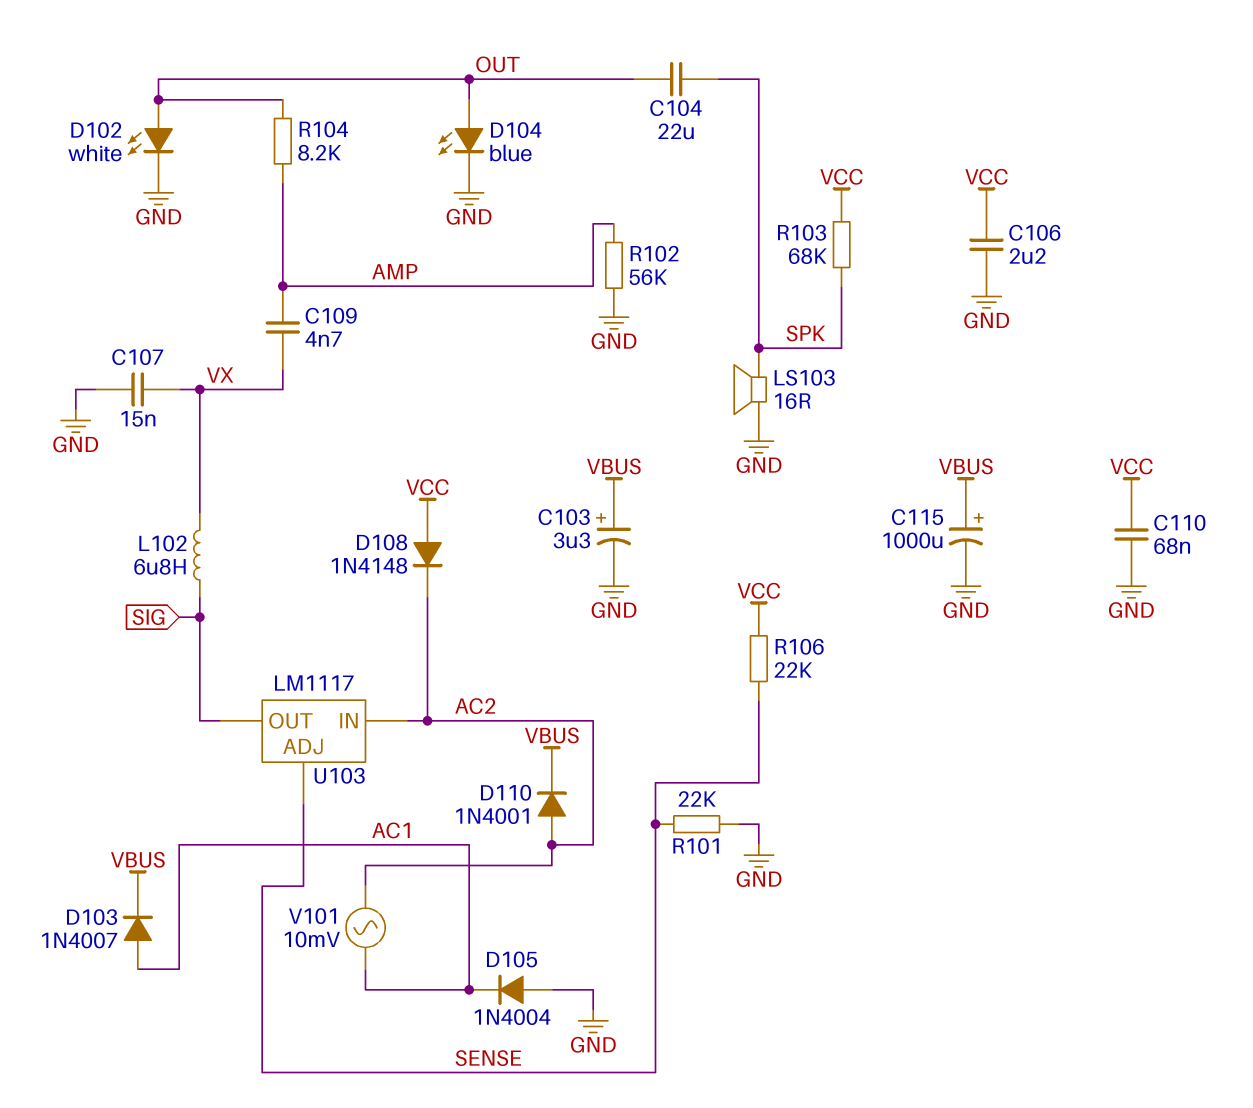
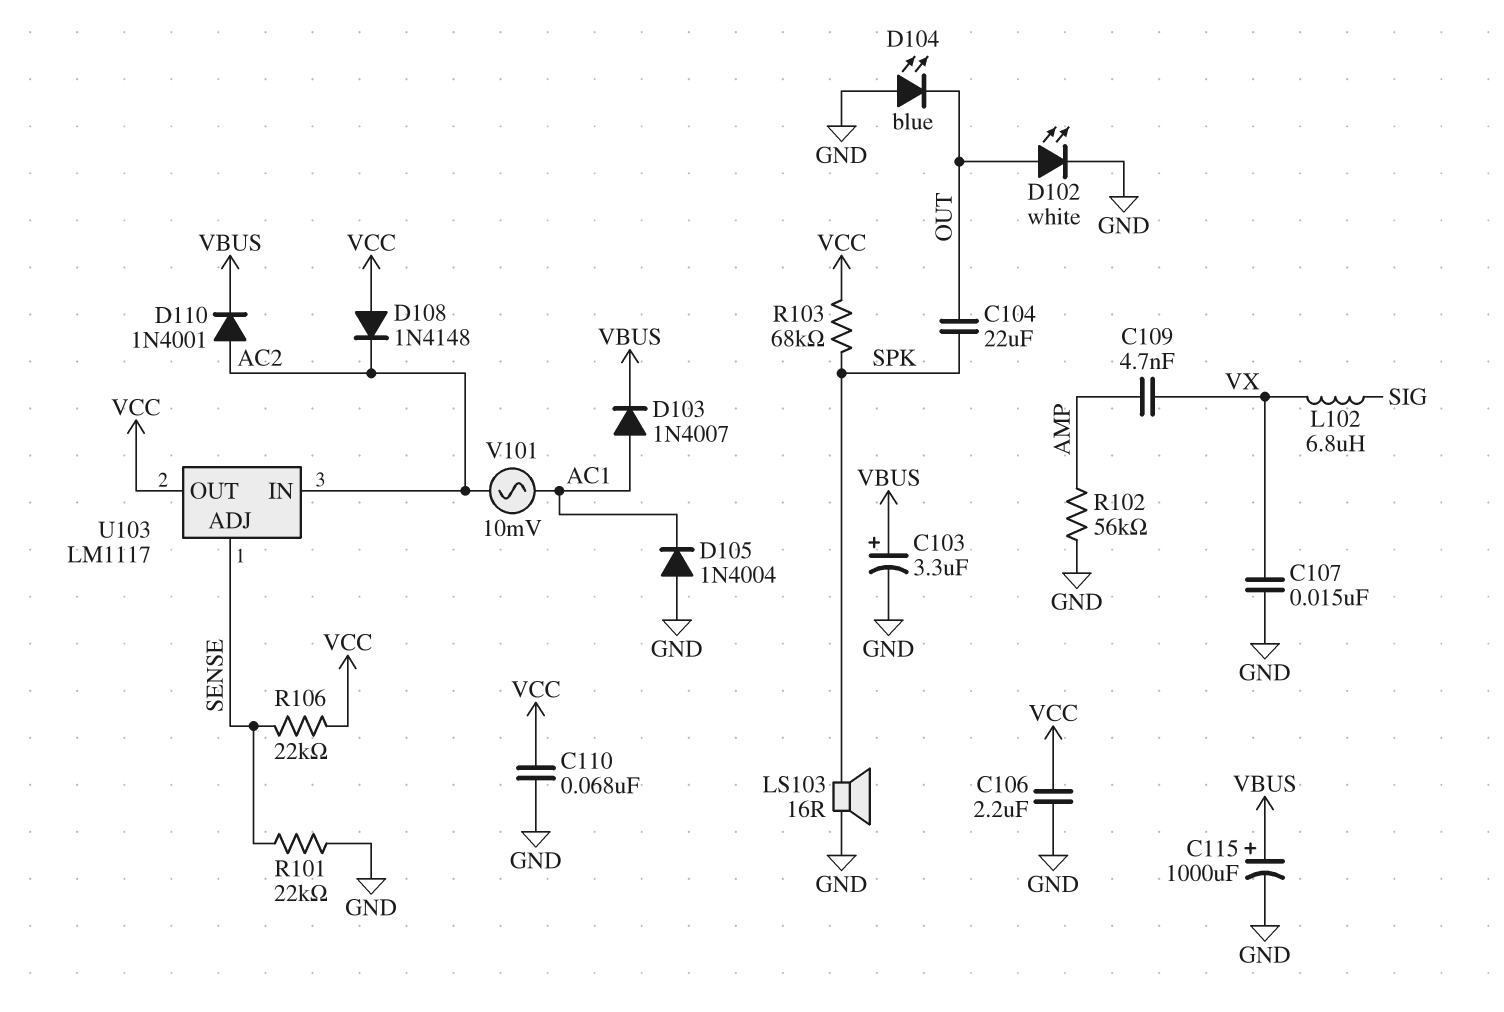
D104: LED blue (A OUT, K GND) -> LED blue (A GND, K OUT)
R104: 8.2k (AMP, OUT) -> none
U103 pin OUT: SIG -> VCC

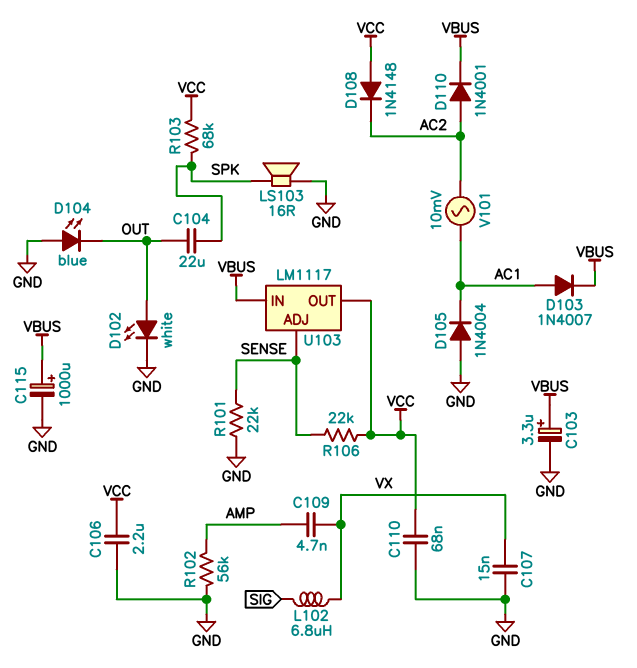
U103 pin IN: AC2 -> VBUS

